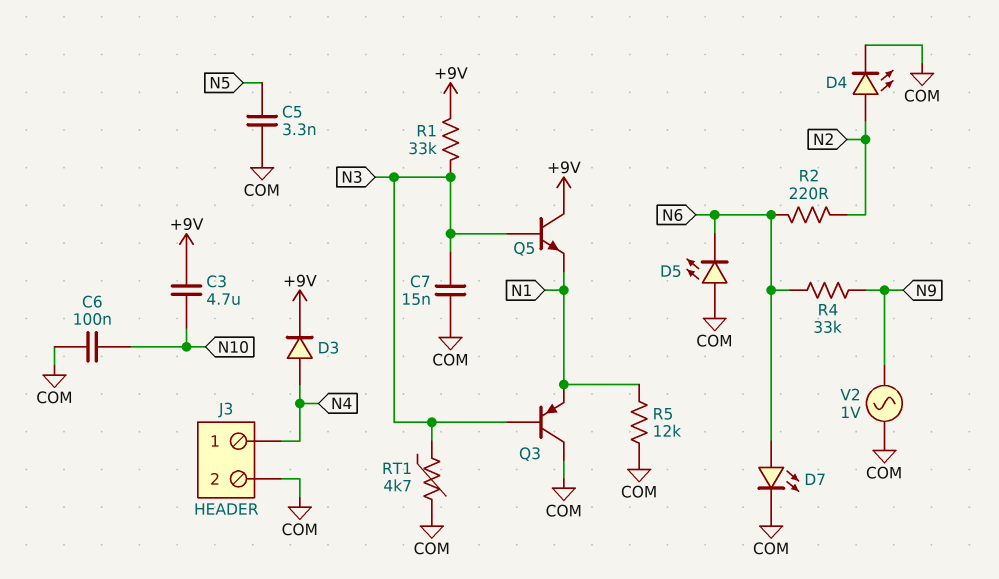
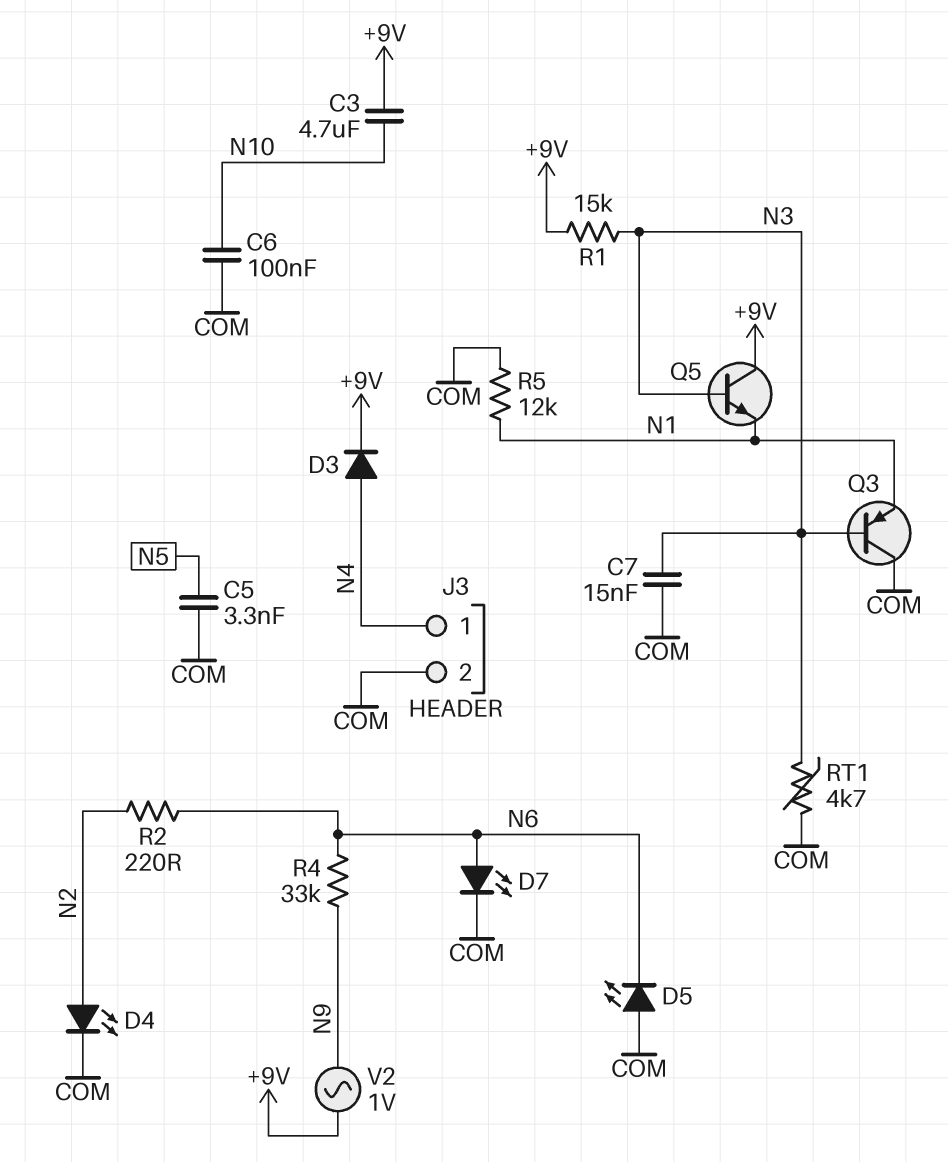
R1: 33k (+9V, N3) -> 15k (+9V, N3)
V2: AC 1V (COM, N9) -> AC 1V (+9V, N9)

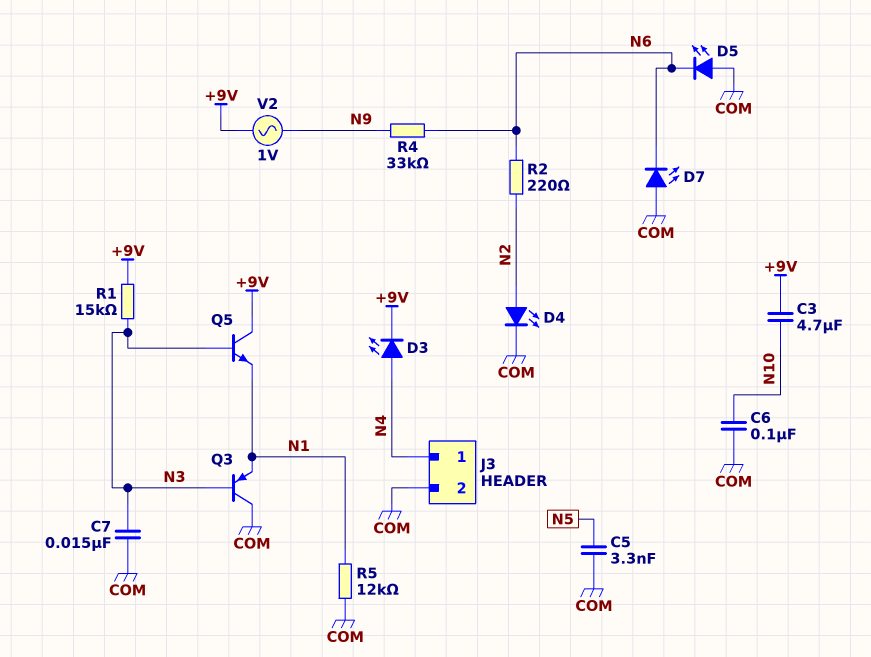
D3: diode (A N4, K +9V) -> LED (A N4, K +9V)
D7: LED (A N6, K COM) -> LED (A COM, K N6)
RT1: 4.7k (COM, N3) -> none

